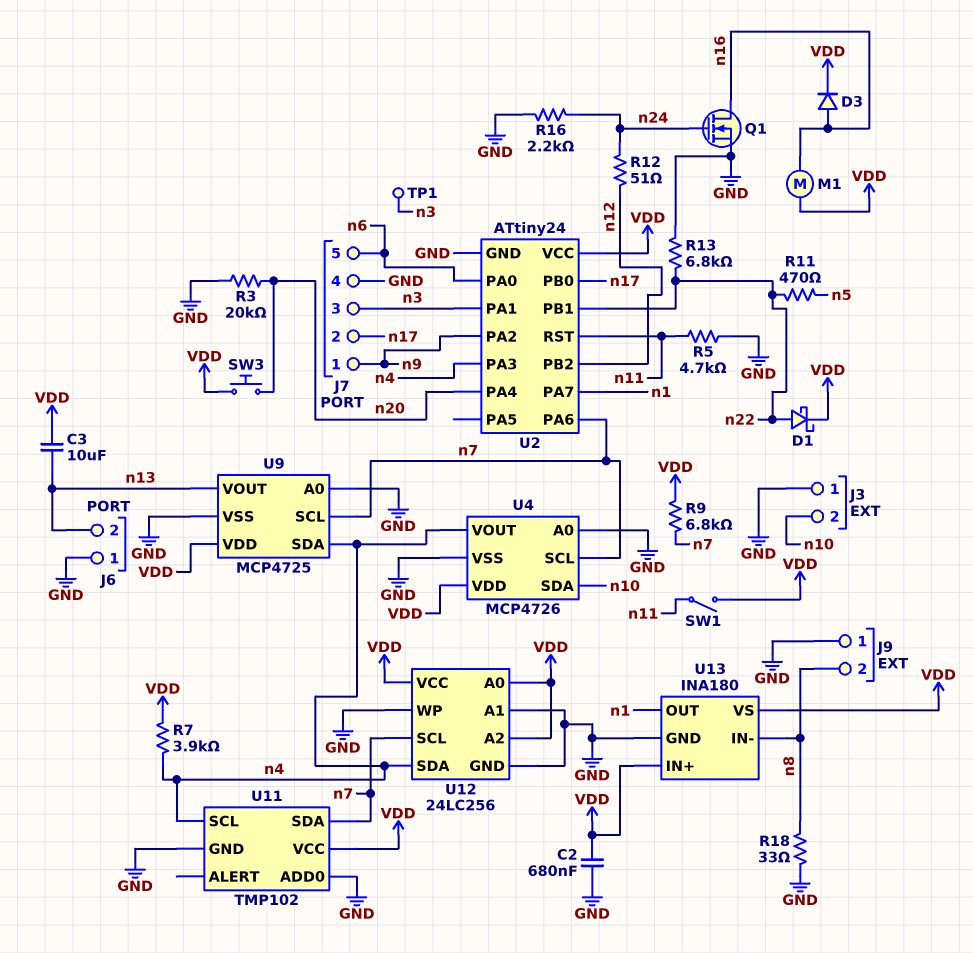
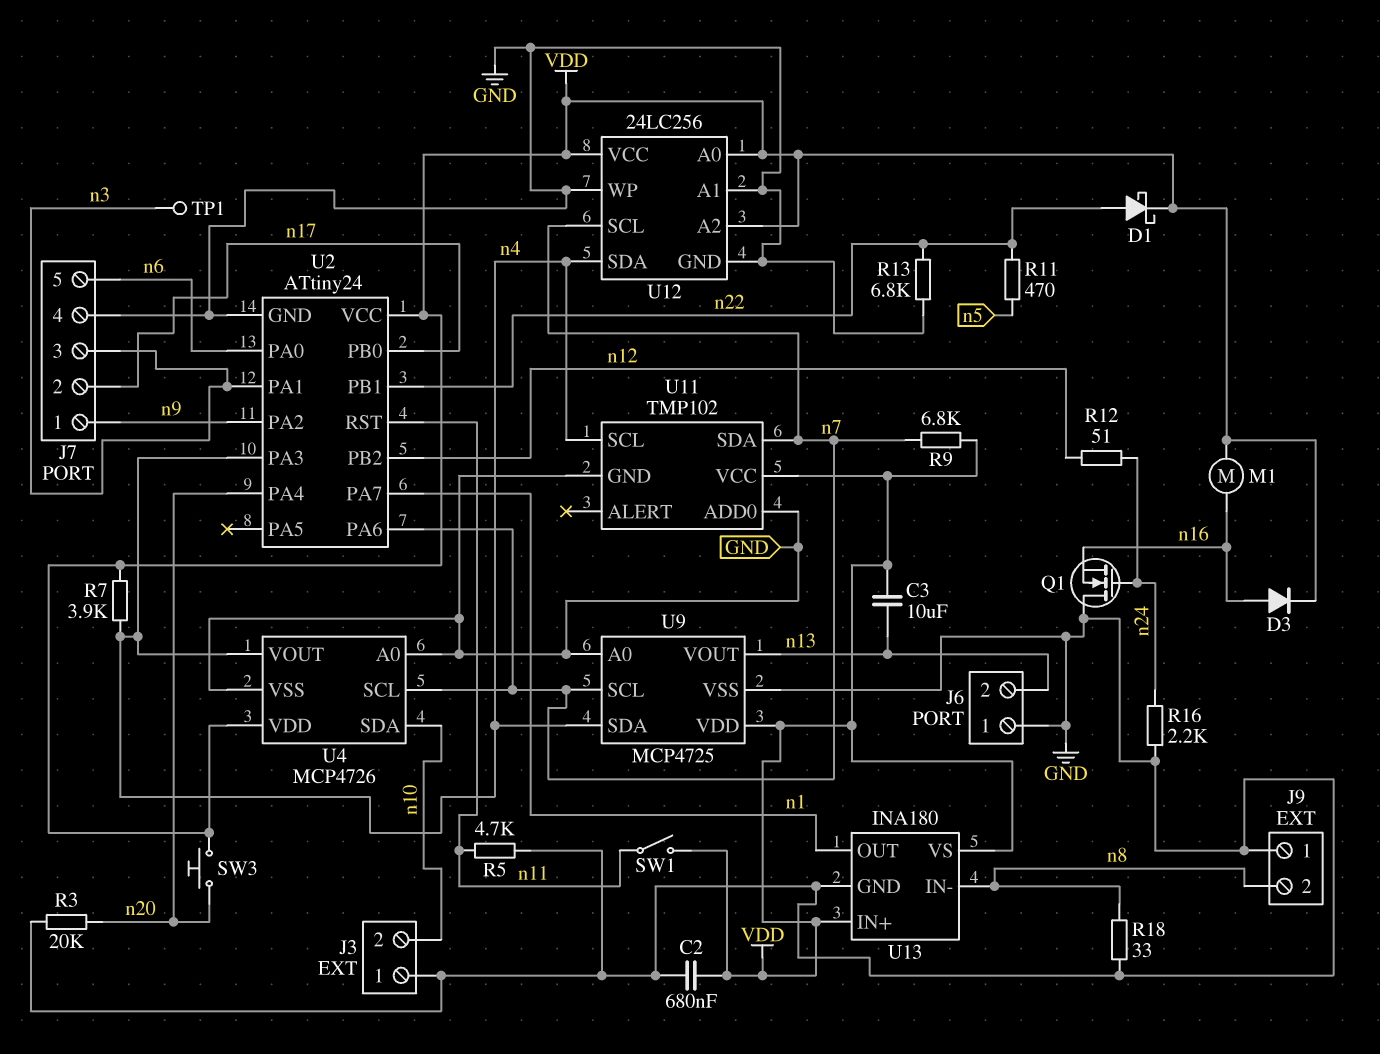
Q1: NMOS (G n24, D n16, S GND) -> NMOS (G n24, D GND, S n16)

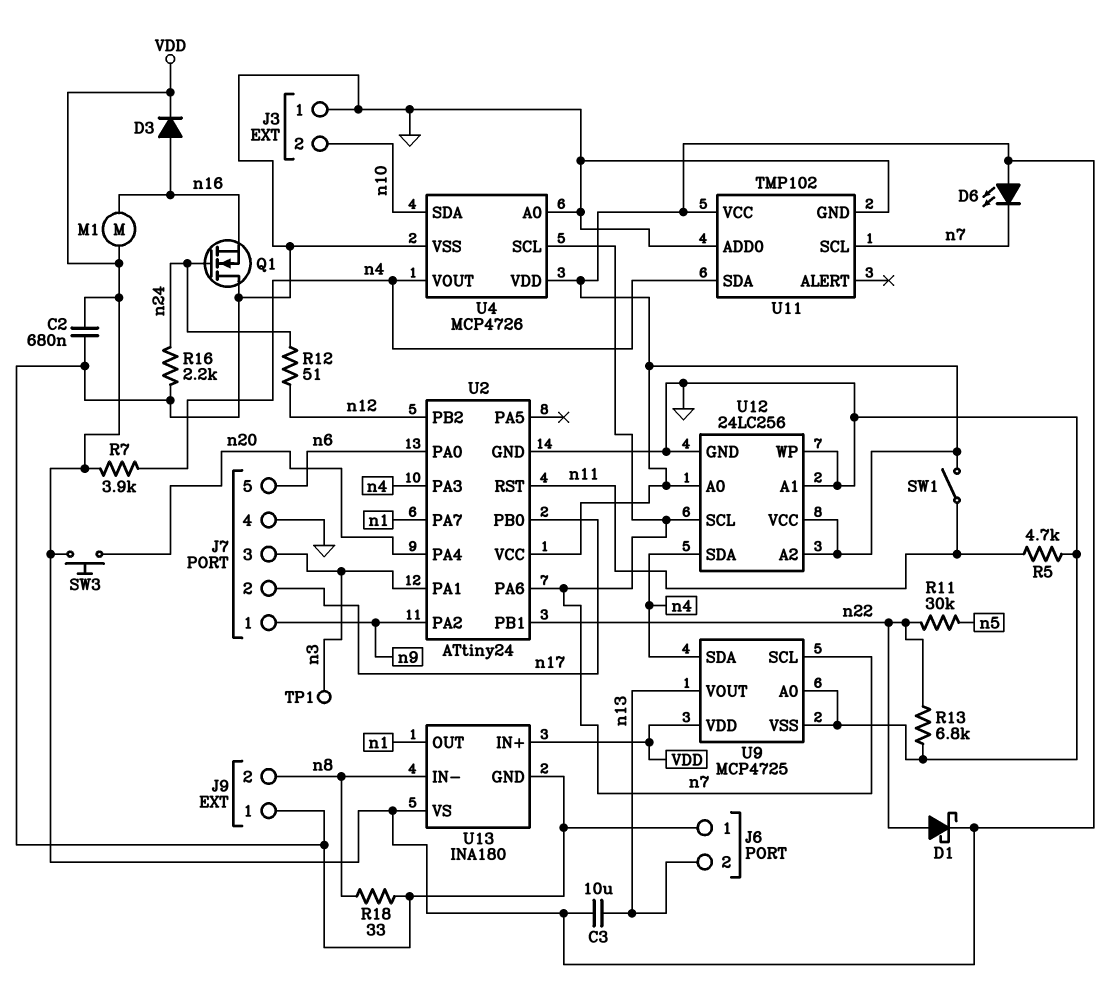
D6: none -> LED (A VDD, K n7)
R3: 20k (GND, n20) -> none
R9: 6.8k (VDD, n7) -> none
R11: 470 (n5, n22) -> 30k (n5, n22)
U11 pin SCL: n4 -> n7
U11 pin SDA: n7 -> n4

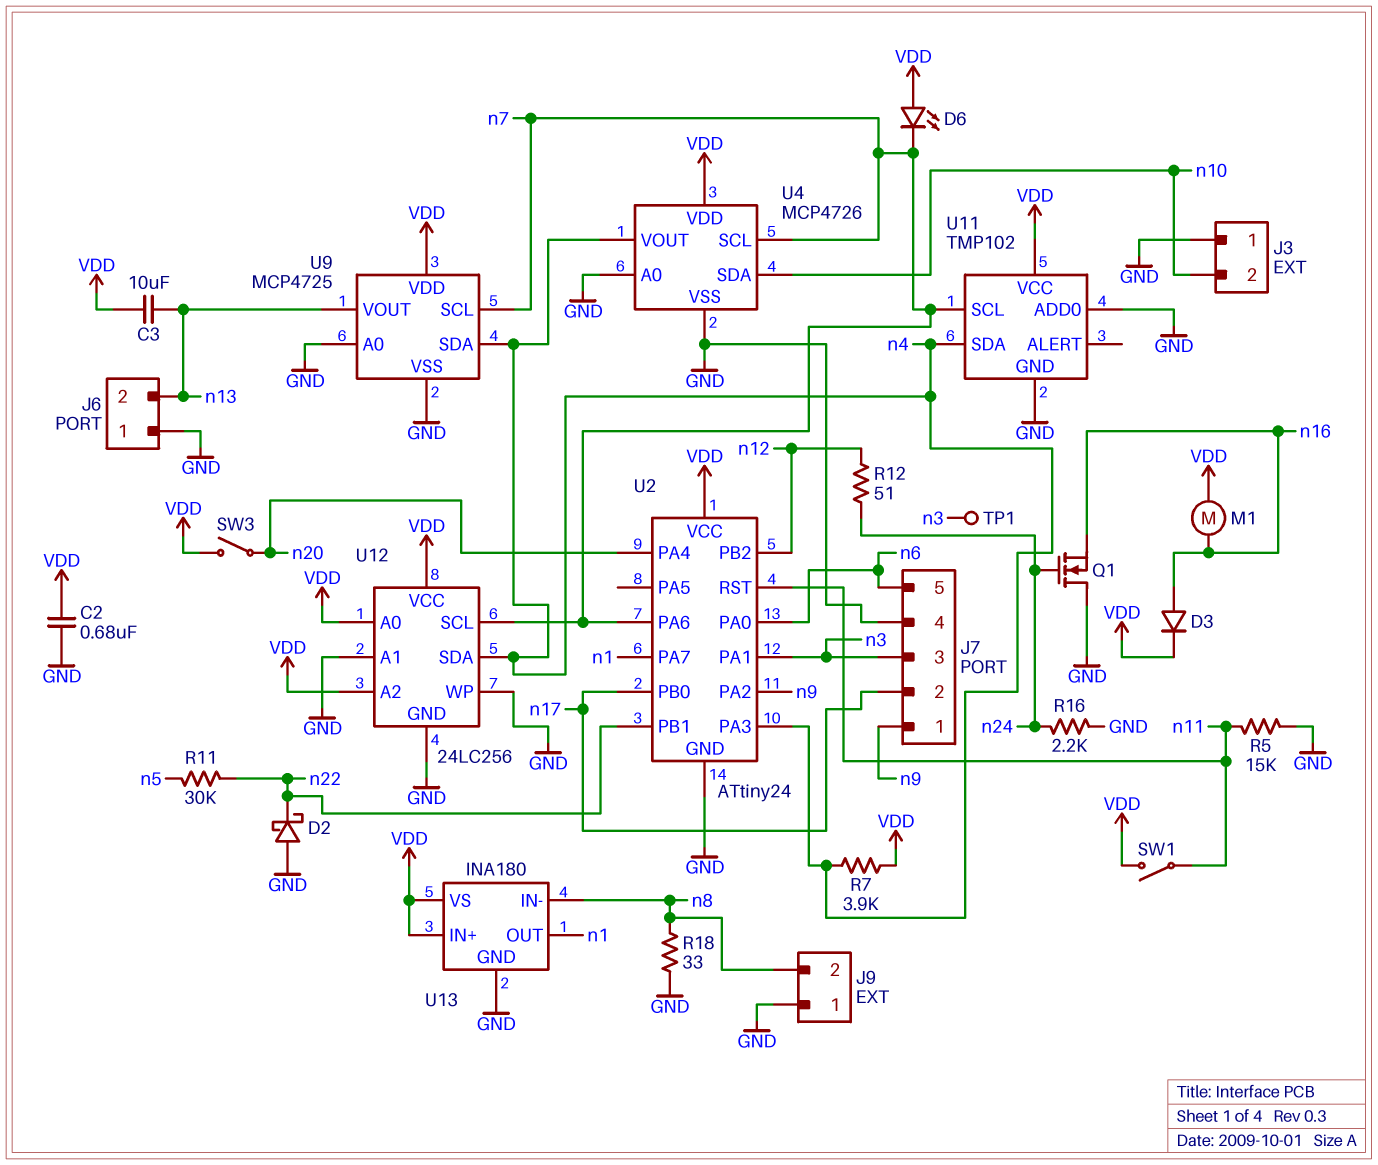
D1: schottky (A n22, K VDD) -> none
D2: none -> schottky (A GND, K n22)
R5: 4.7k (GND, n11) -> 15k (GND, n11)
R13: 6.8k (GND, n22) -> none
SW3: button (VDD, n20) -> switch (VDD, n20)

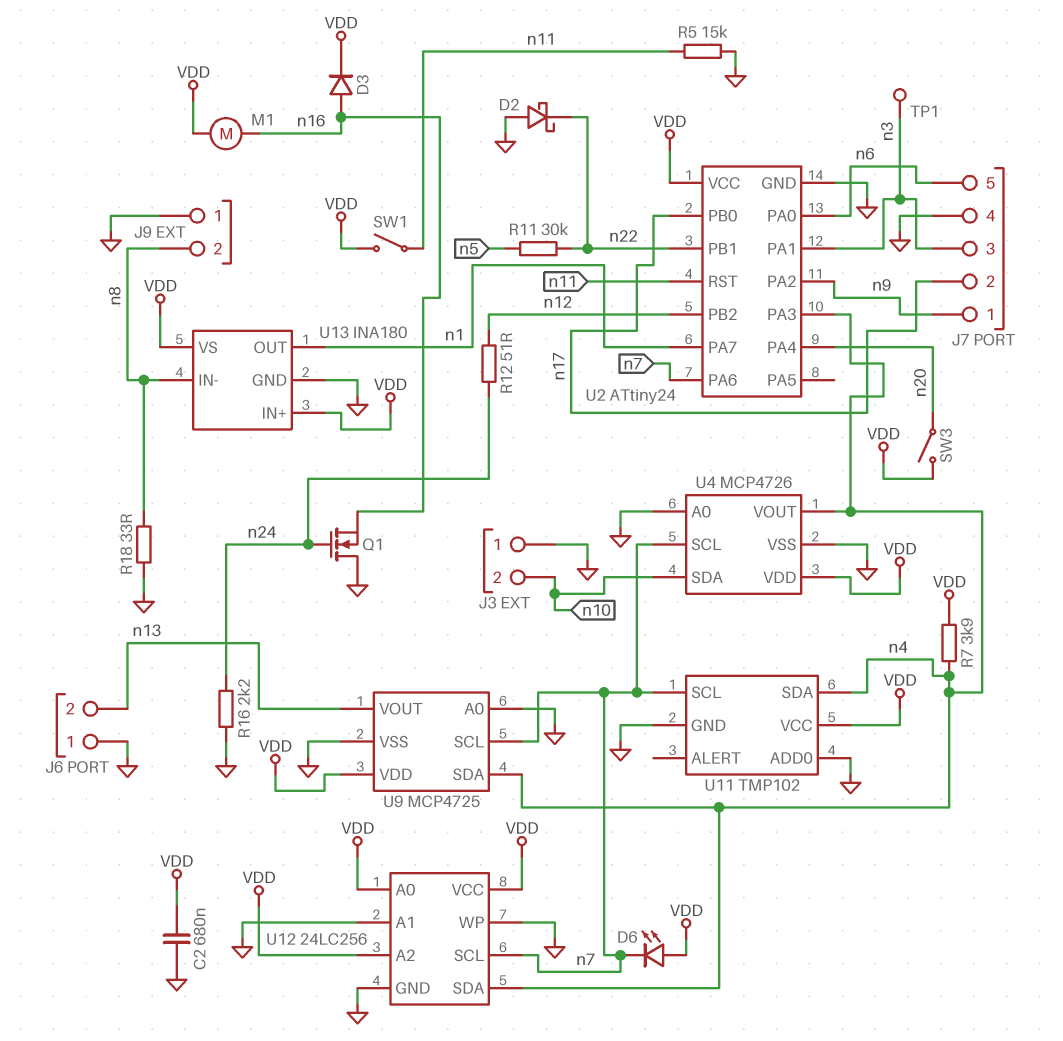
C3: 10uF (VDD, n13) -> none

